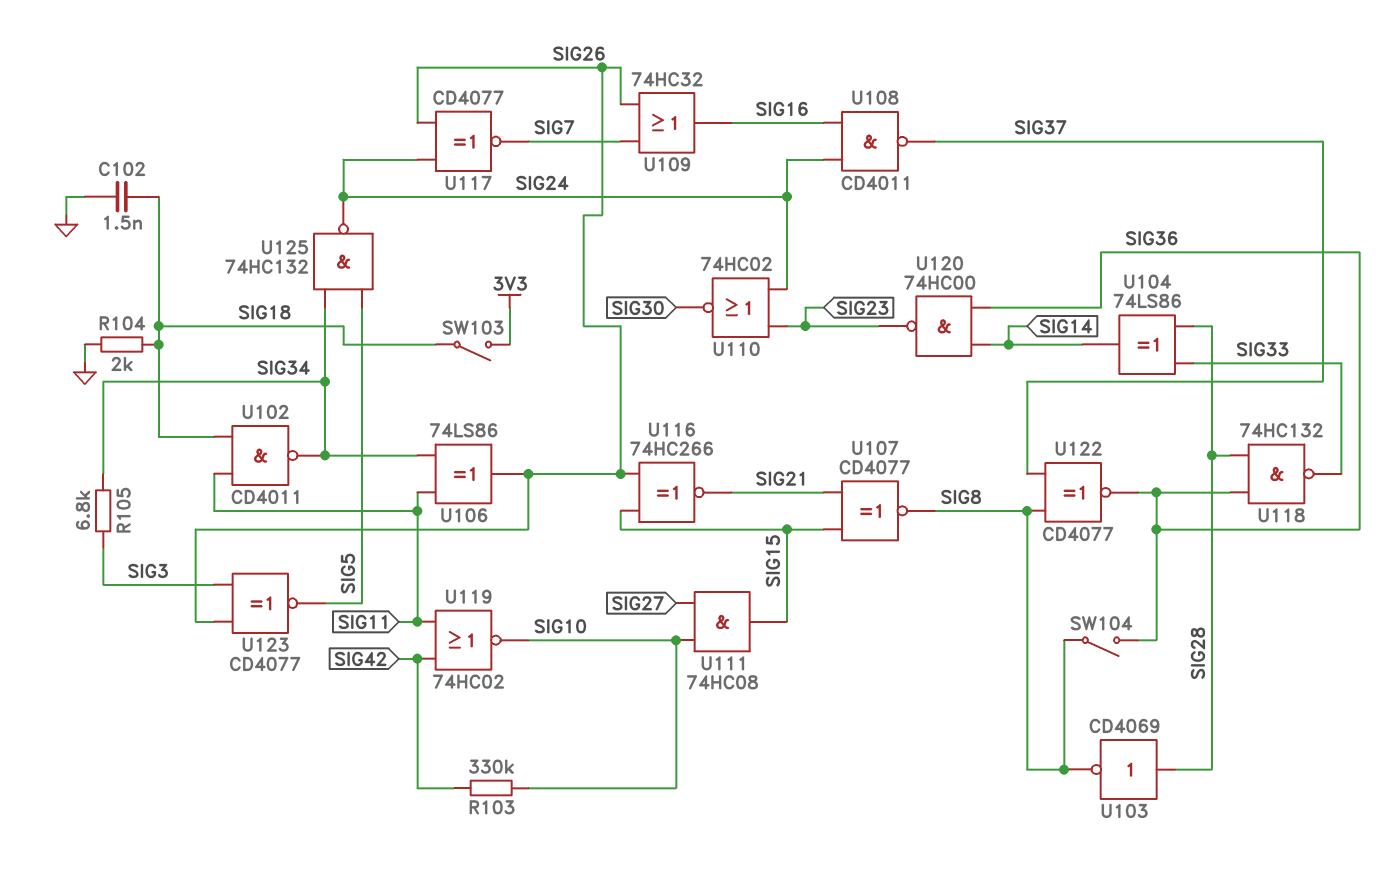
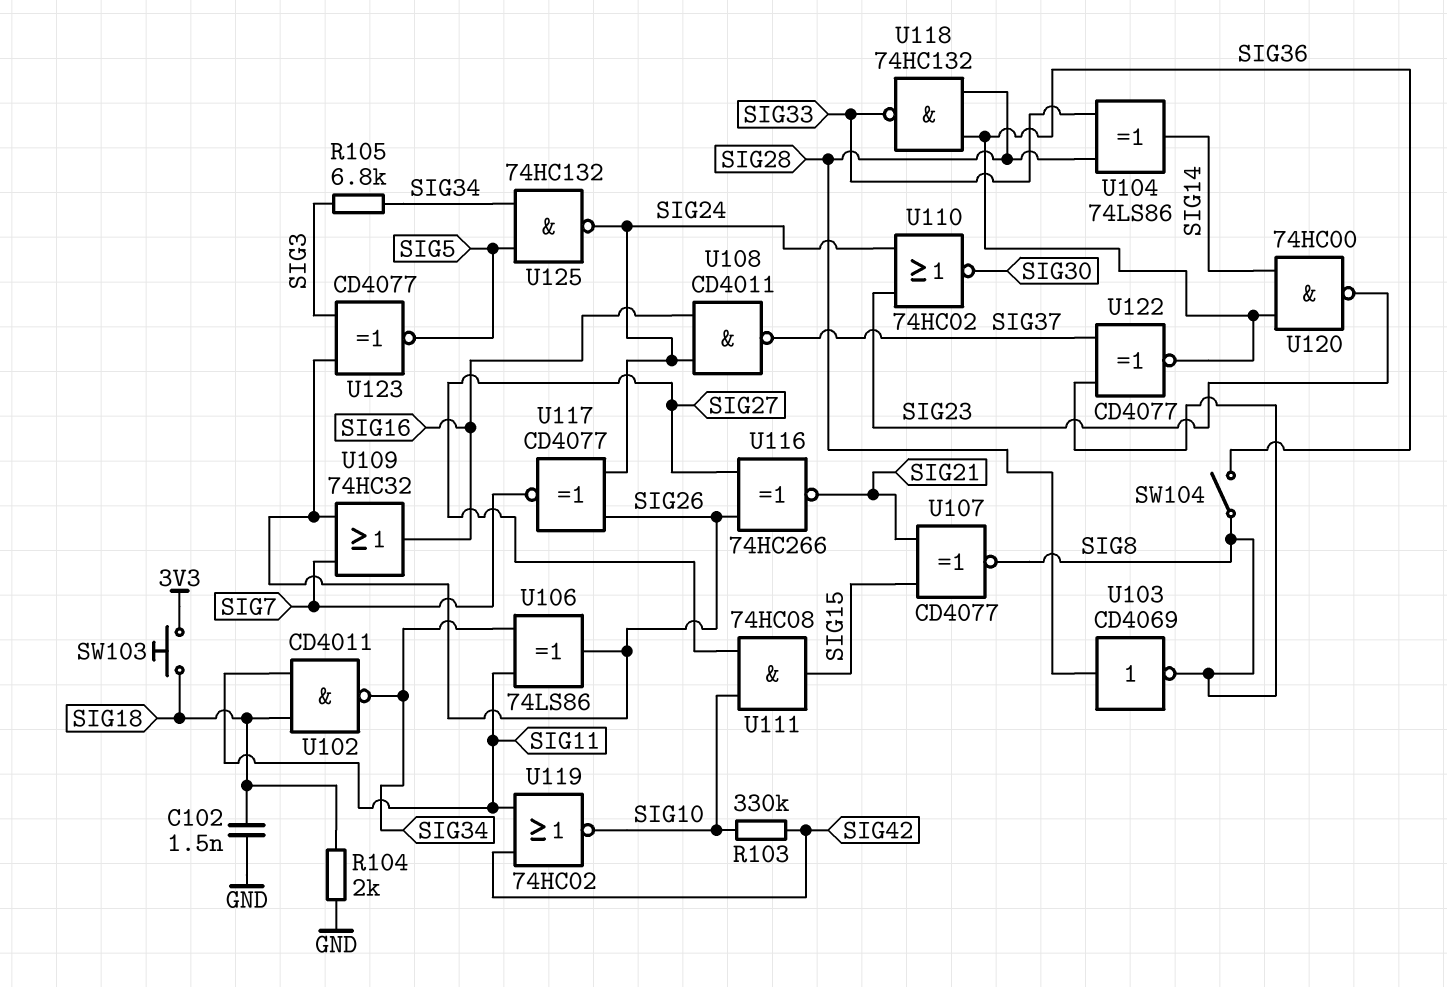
SW103: switch (3V3, SIG18) -> button (3V3, SIG18)
U116: XNOR 74HC266 (in SIG15, in SIG26, out SIG21) -> XNOR 74HC266 (in SIG26, in SIG27, out SIG21)

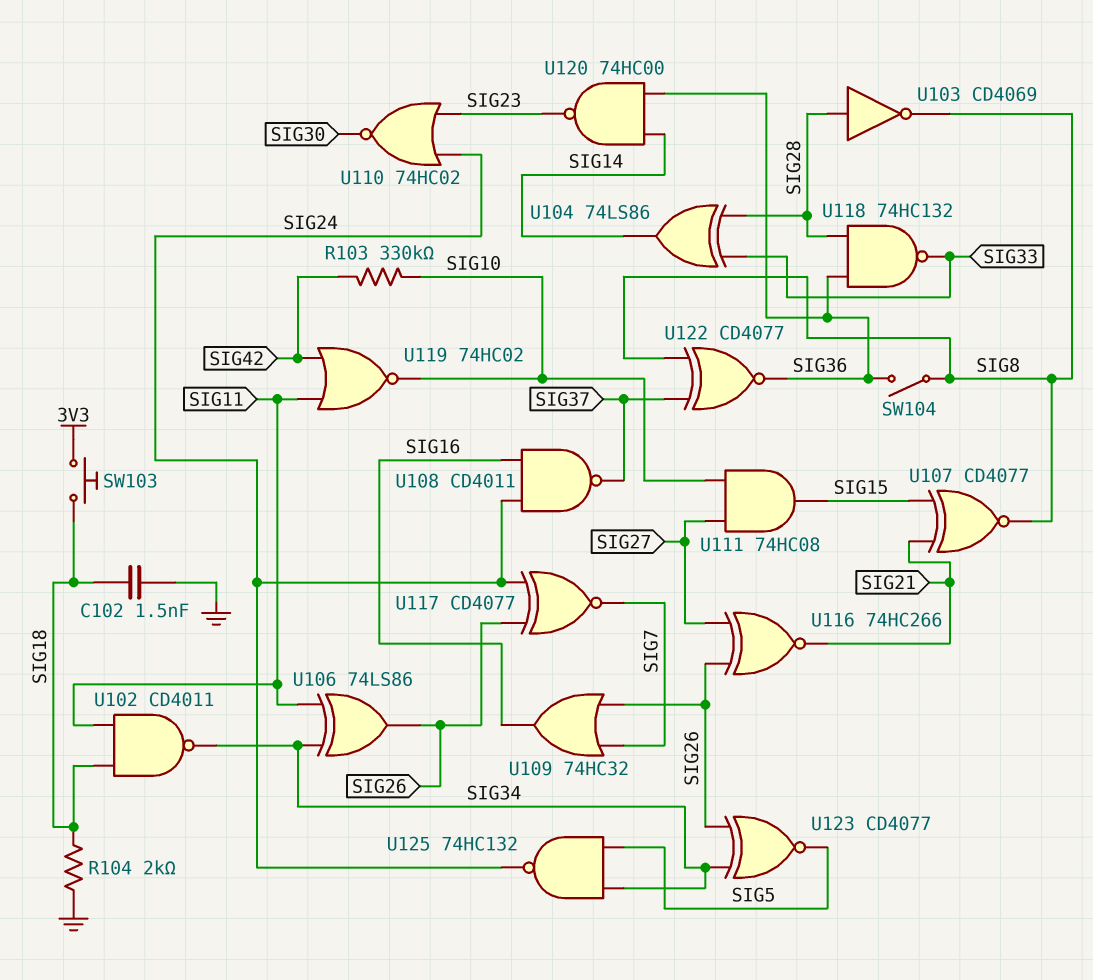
R105: 6.8k (SIG3, SIG34) -> none
U123: XNOR CD4077 (in SIG3, in SIG26, out SIG5) -> XNOR CD4077 (in SIG26, in SIG34, out SIG5)

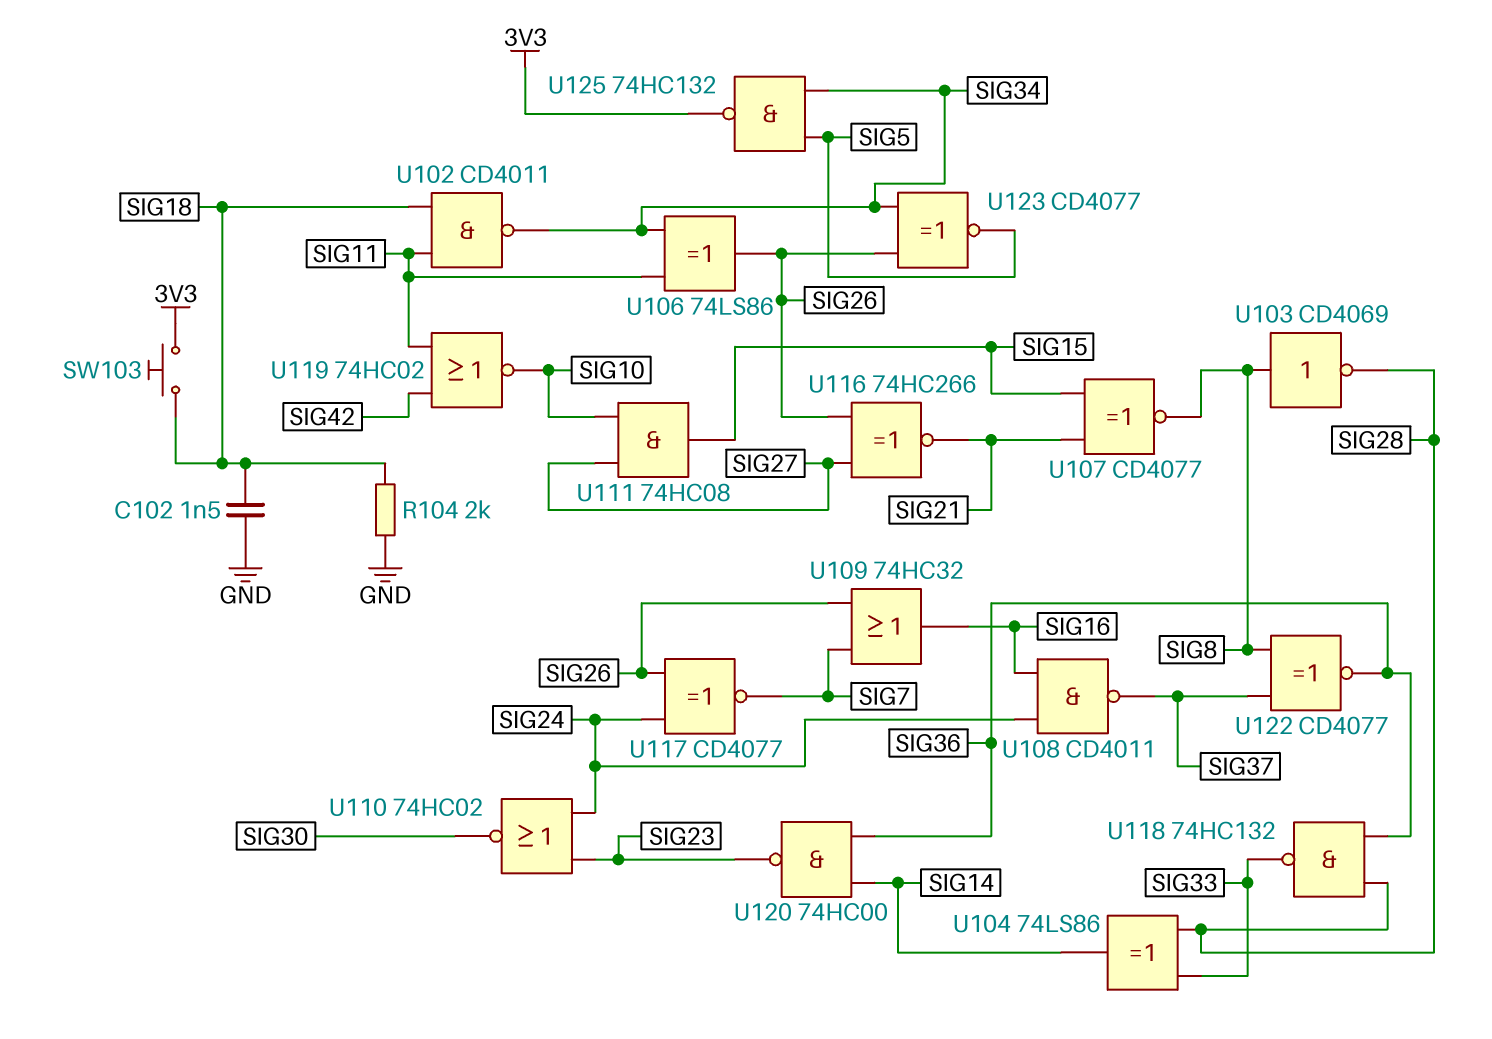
R103: 330k (SIG10, SIG42) -> none
SW104: switch (SIG8, SIG36) -> none
U103: NOT CD4069 (in SIG28, out SIG8) -> NOT CD4069 (in SIG8, out SIG28)
U125: NAND 74HC132 (in SIG5, in SIG34, out SIG24) -> NAND 74HC132 (in SIG5, in SIG34, out 3V3)

